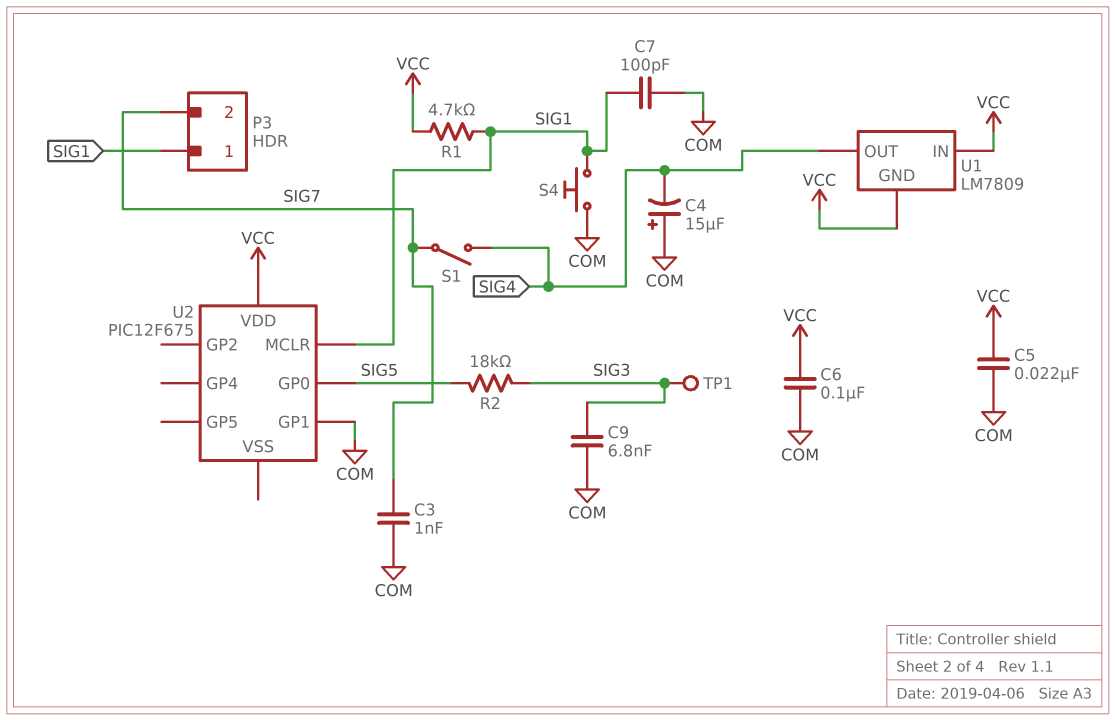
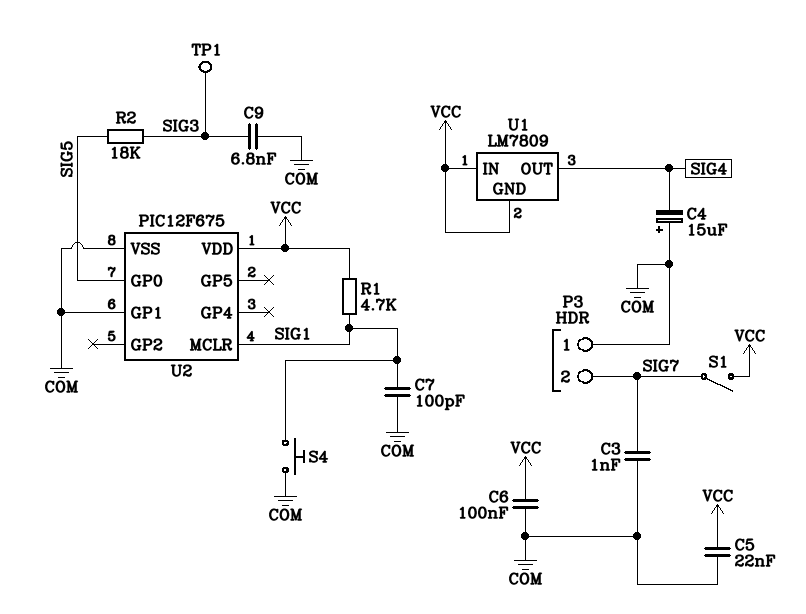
P3 pin 1: SIG1 -> COM
S1: switch (SIG4, SIG7) -> switch (SIG7, VCC)
U2 pin VSS: none -> COM

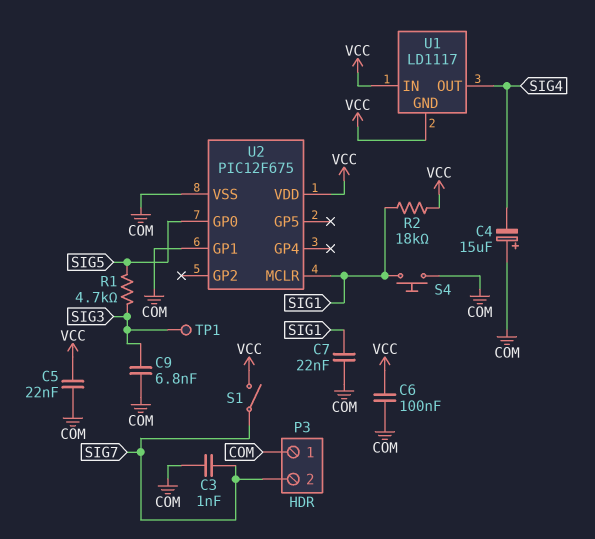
C7: 100pF (COM, SIG1) -> 22nF (COM, SIG1)
R1: 4.7k (SIG1, VCC) -> 4.7k (SIG3, SIG5)
R2: 18k (SIG3, SIG5) -> 18k (SIG1, VCC)
U1: LM7809 -> LD1117

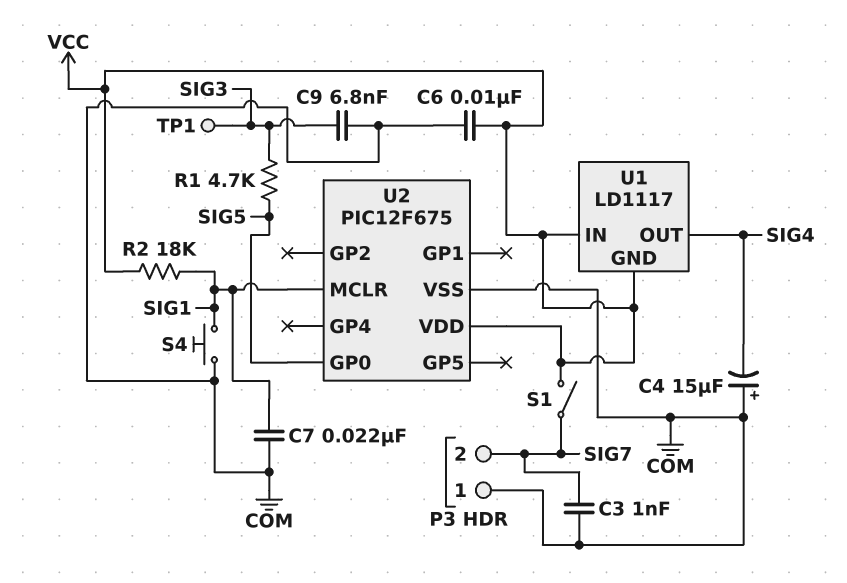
C5: 22nF (COM, VCC) -> none
C6: 100nF (COM, VCC) -> 10nF (COM, VCC)
U2 pin GP1: COM -> none

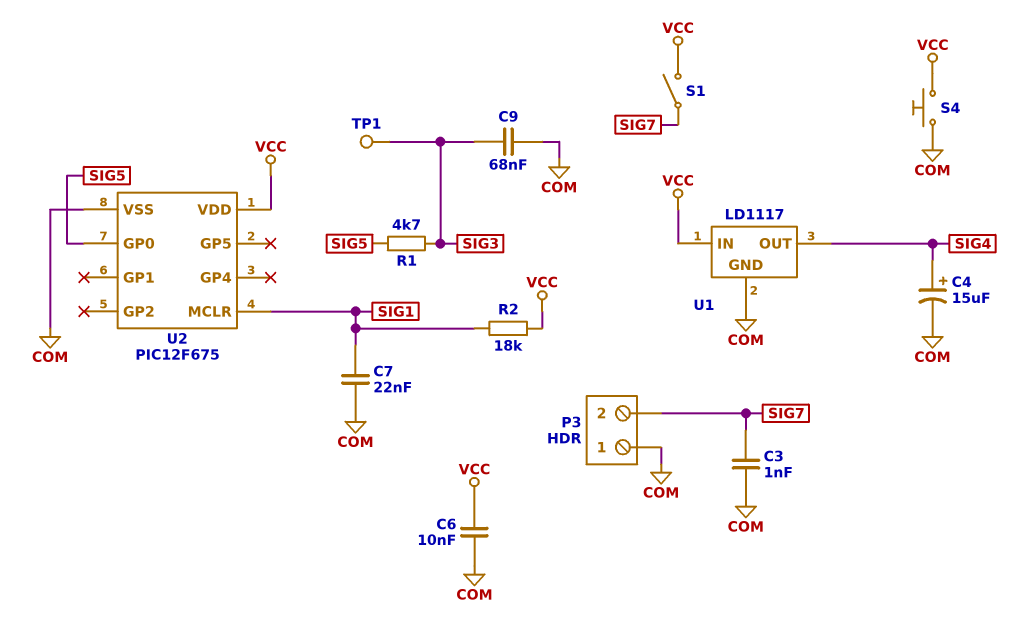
C4: 15uF (plus COM, minus SIG4) -> 15uF (plus SIG4, minus COM)
C9: 6.8nF (COM, SIG3) -> 68nF (COM, SIG3)
S4: button (COM, SIG1) -> button (COM, VCC)
U1 pin GND: VCC -> COM

